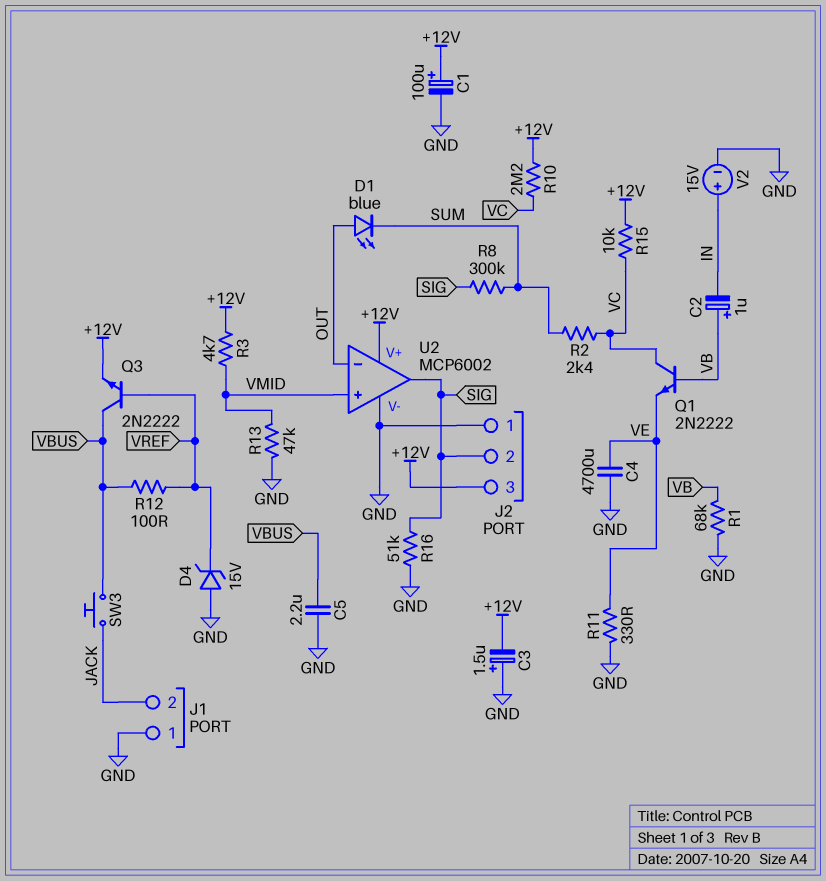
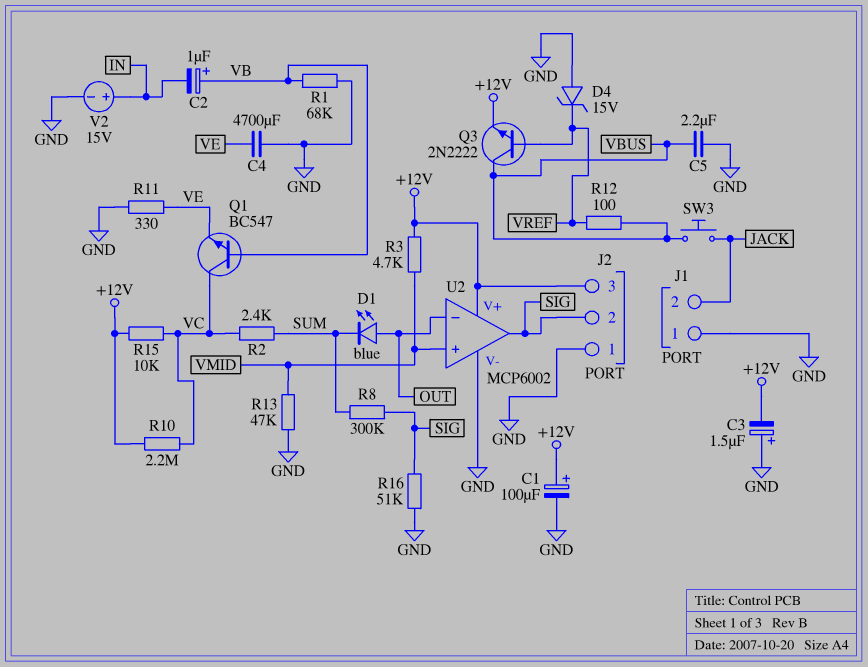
Q1: NPN 2N2222 (B VB, C VC, E VE) -> NPN BC547 (B VB, C VC, E VE)

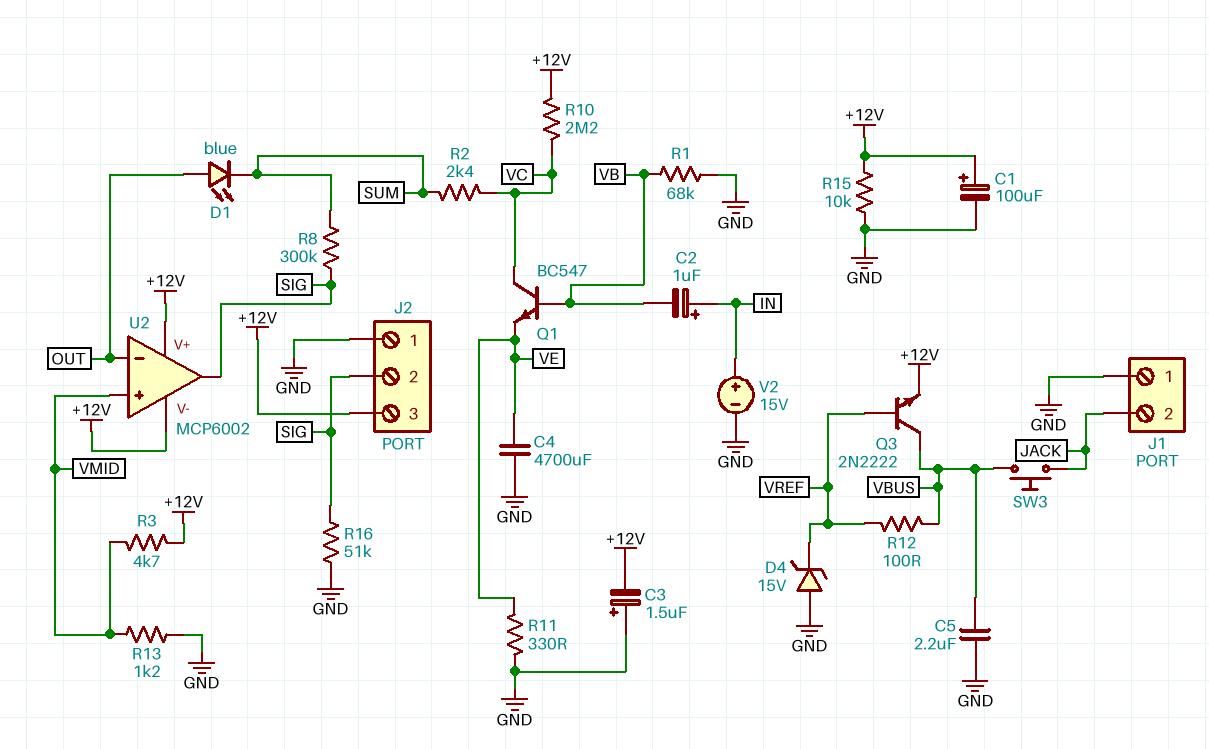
C2: 1uF (plus VB, minus IN) -> 1uF (plus IN, minus VB)
R13: 47k (GND, VMID) -> 1.2k (GND, VMID)
R15: 10k (+12V, VC) -> 10k (+12V, GND)
U2 pin V-: GND -> +12V

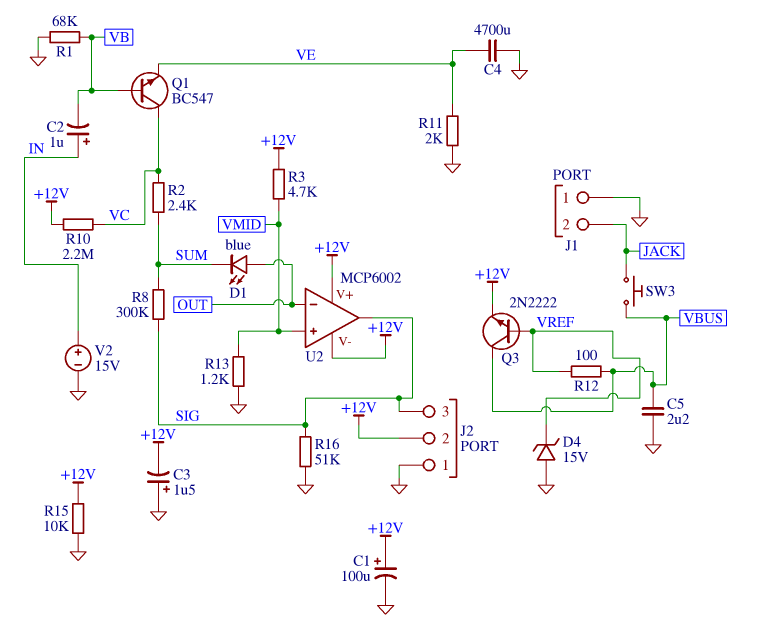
J2 pin 2: SIG -> +12V
J2 pin 3: +12V -> SIG
R11: 330 (GND, VE) -> 2k (GND, VE)

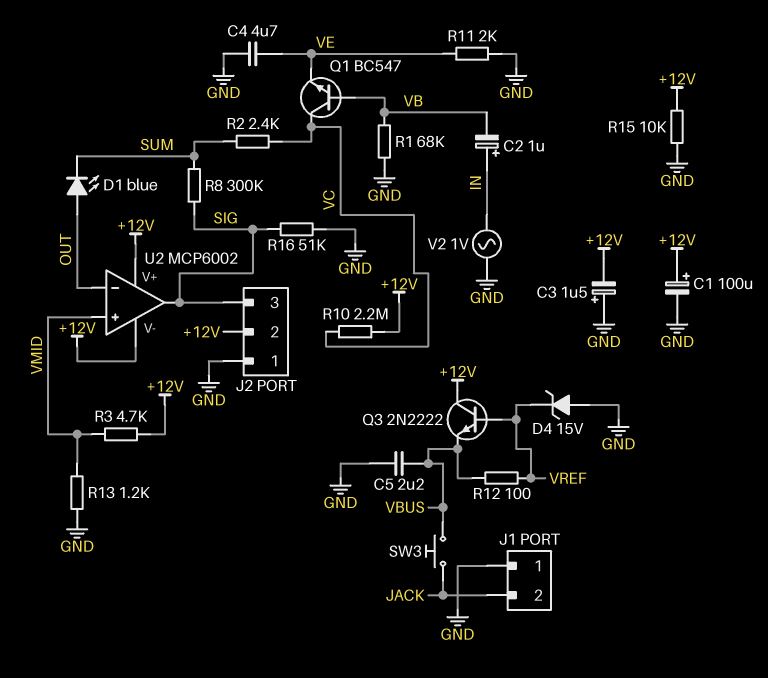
C4: 4700uF (GND, VE) -> 4.7uF (GND, VE)
Q3: NPN 2N2222 (B VREF, C VBUS, E +12V) -> NPN 2N2222 (B VREF, C +12V, E VBUS)
V2: 15V (plus IN, minus GND) -> AC 1V (GND, IN)

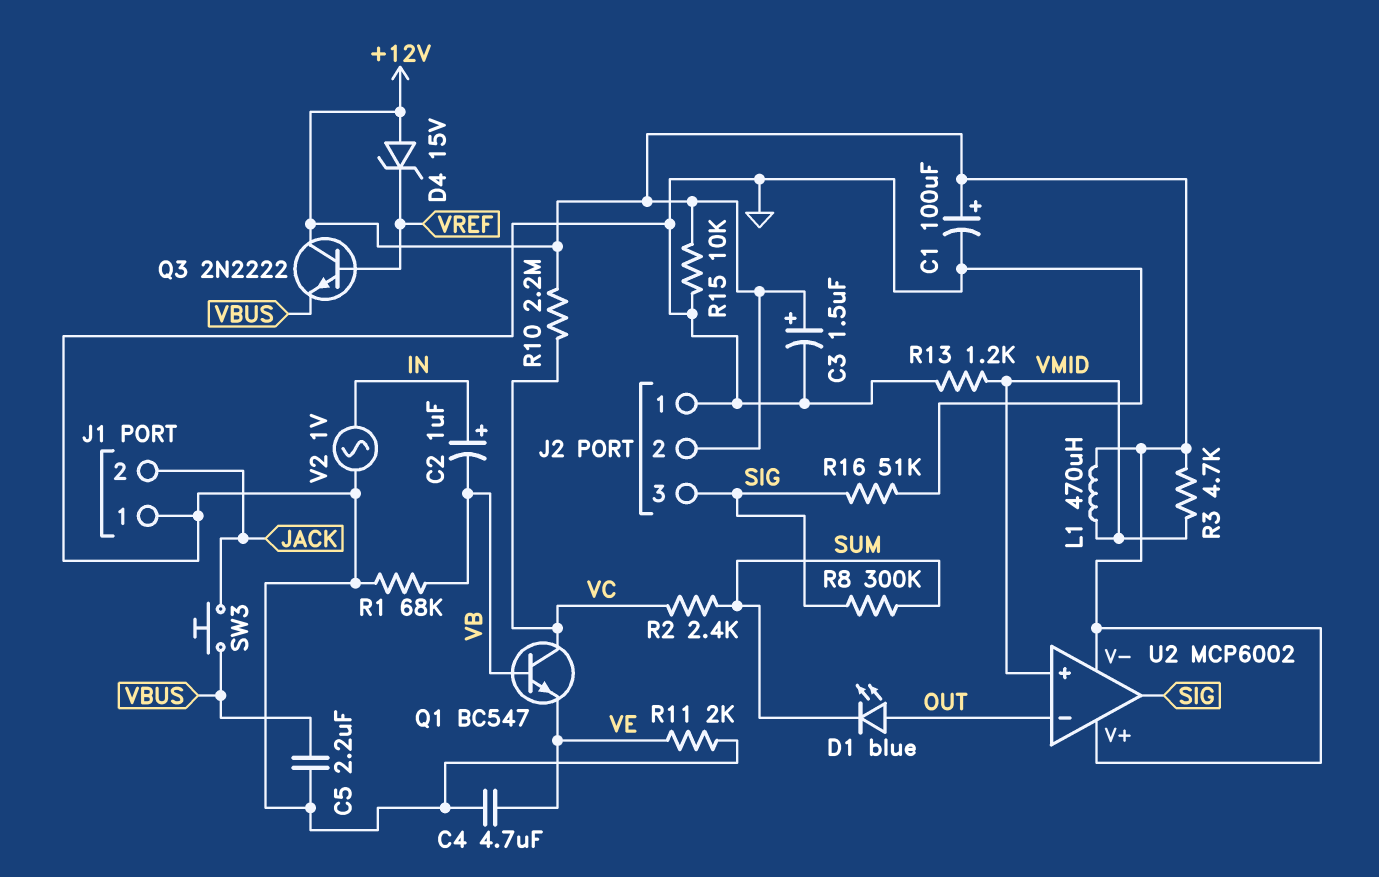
C3: 1.5uF (plus GND, minus +12V) -> 1.5uF (plus +12V, minus GND)
D4: zener 15V (A GND, K VREF) -> zener 15V (A +12V, K VREF)
L1: none -> 470uH (+12V, VMID)
R12: 100 (VBUS, VREF) -> none

